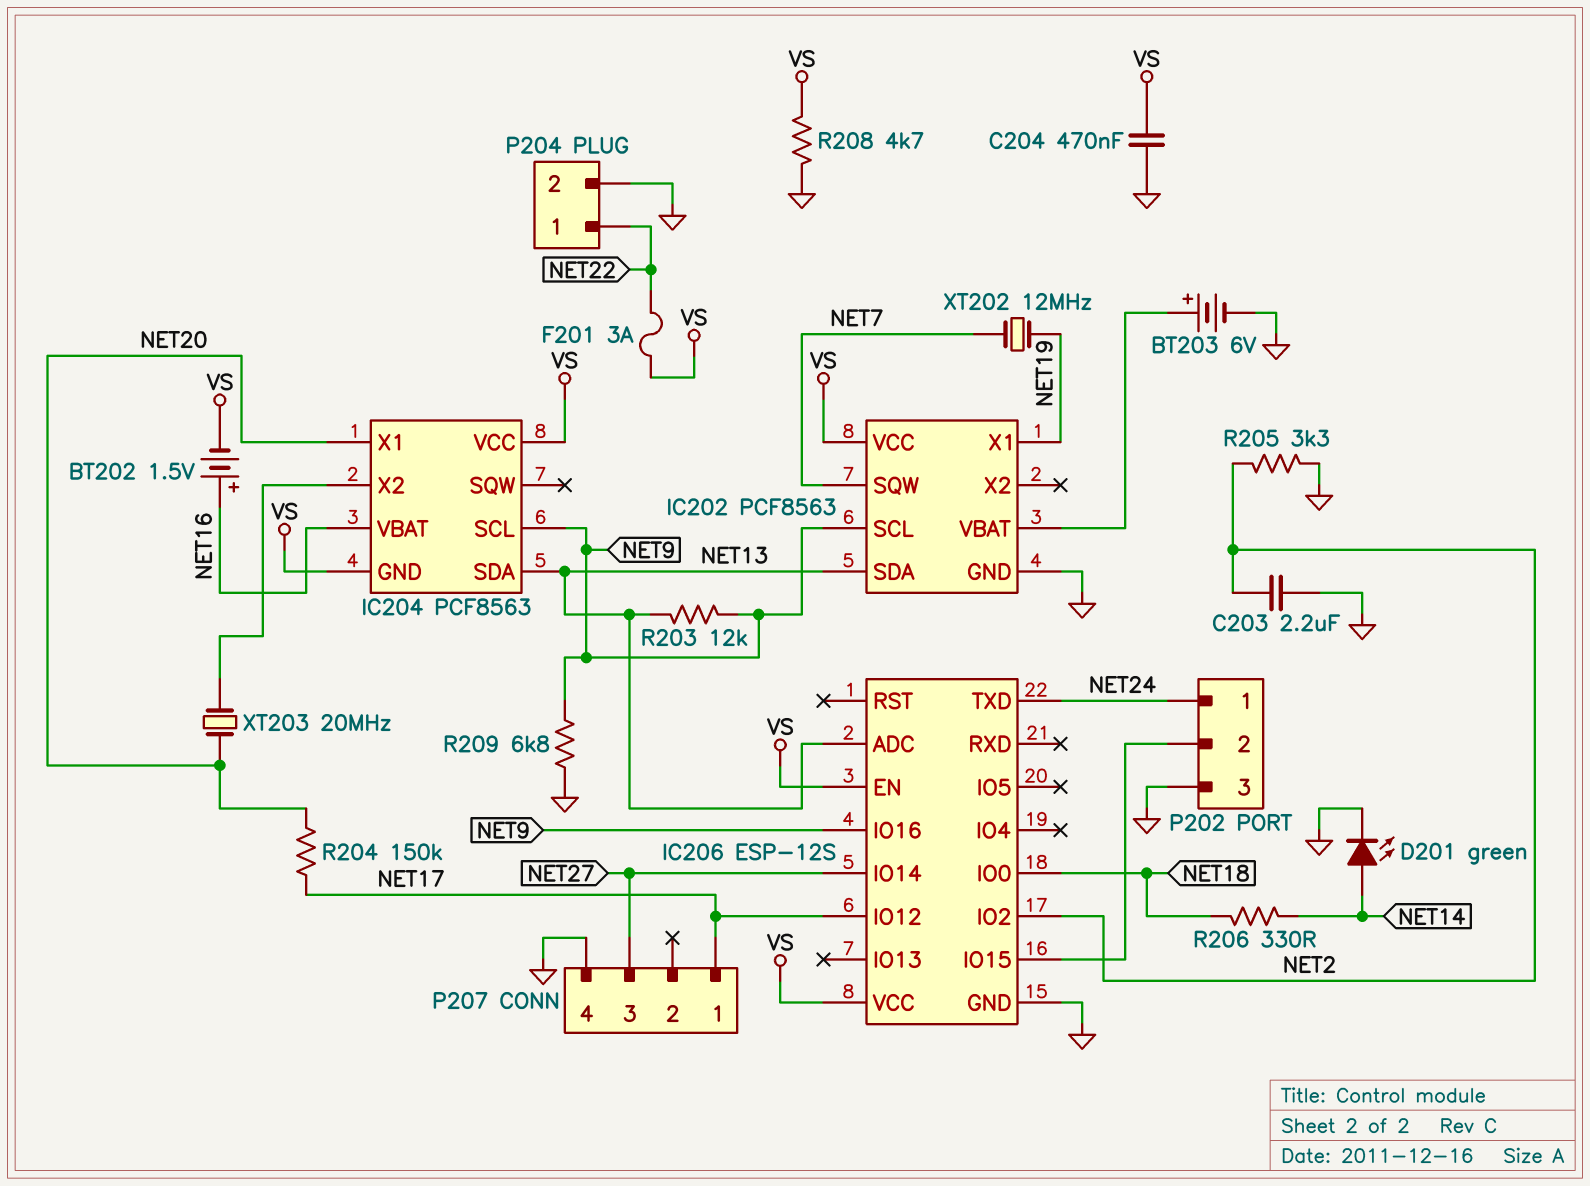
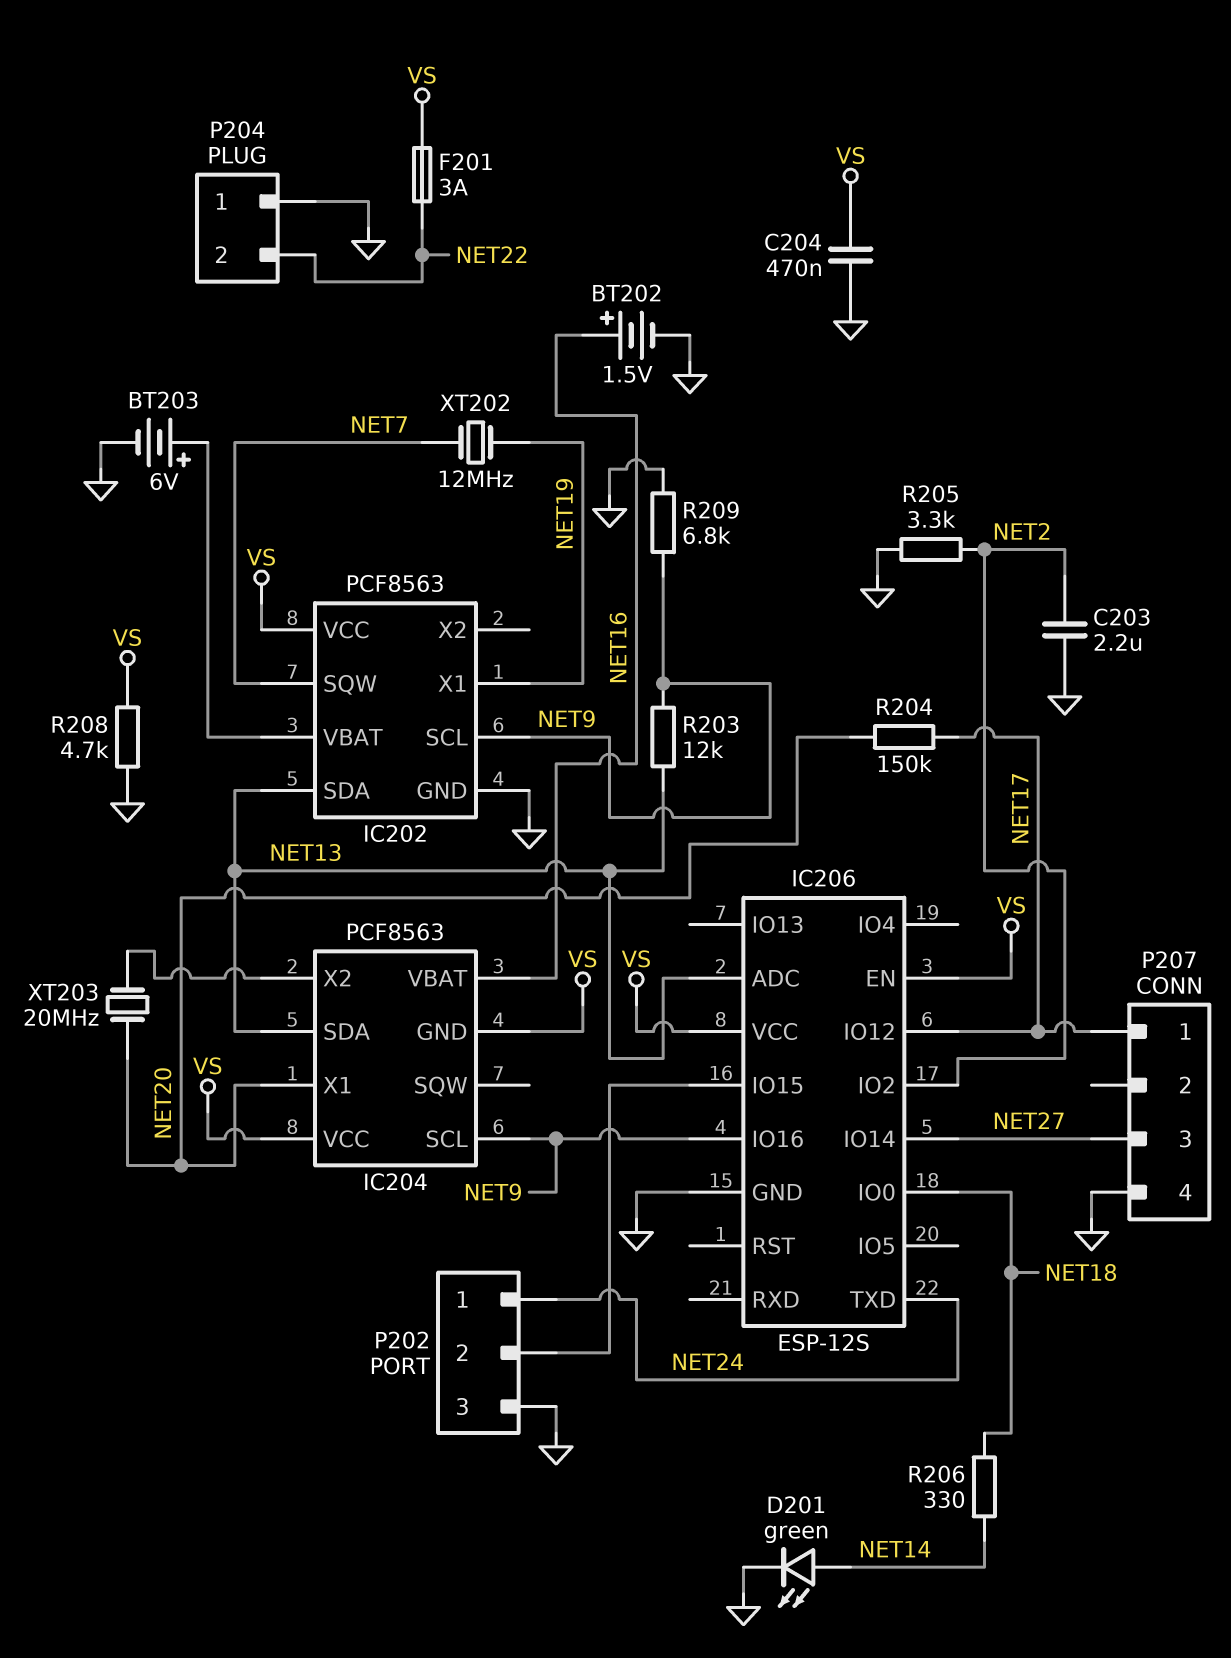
BT202: 1.5V (plus NET16, minus VS) -> 1.5V (plus NET16, minus GND)
P204 pin 1: NET22 -> GND
P204 pin 2: GND -> NET22

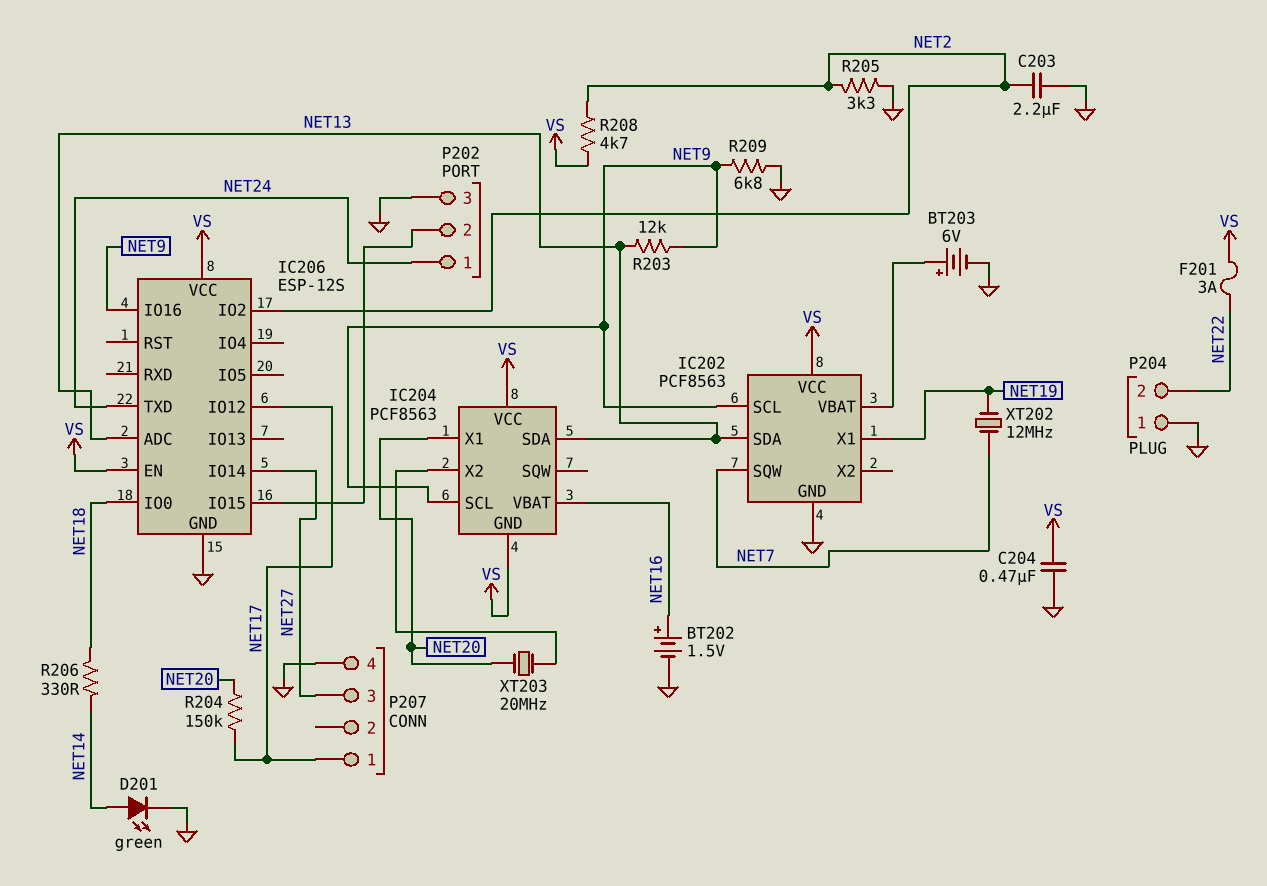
R208: 4.7k (GND, VS) -> 4.7k (NET2, VS)

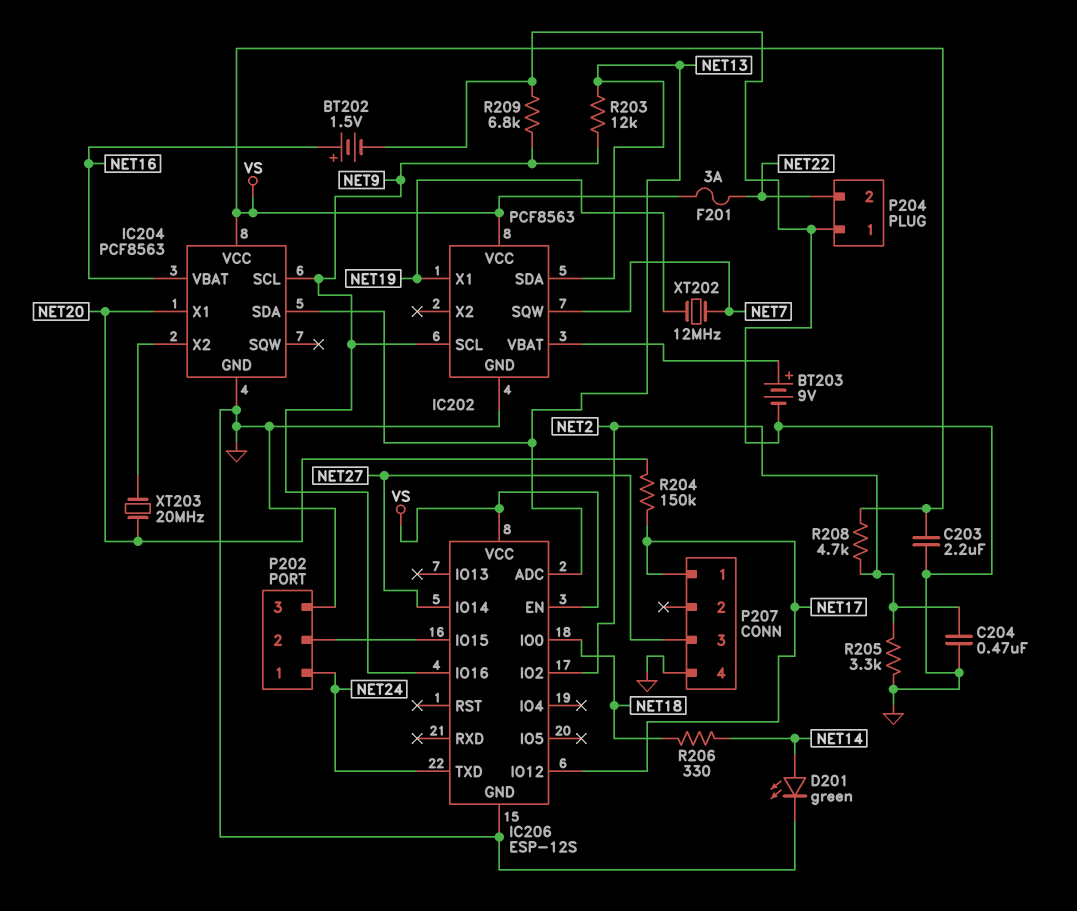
BT203: 6V (plus IC202/VBAT, minus GND) -> 9V (plus IC202/VBAT, minus GND)
C203: 2.2uF (GND, NET2) -> 2.2uF (GND, VS)
C204: 470nF (GND, VS) -> 470nF (GND, NET2)
IC204 pin GND: VS -> GND

